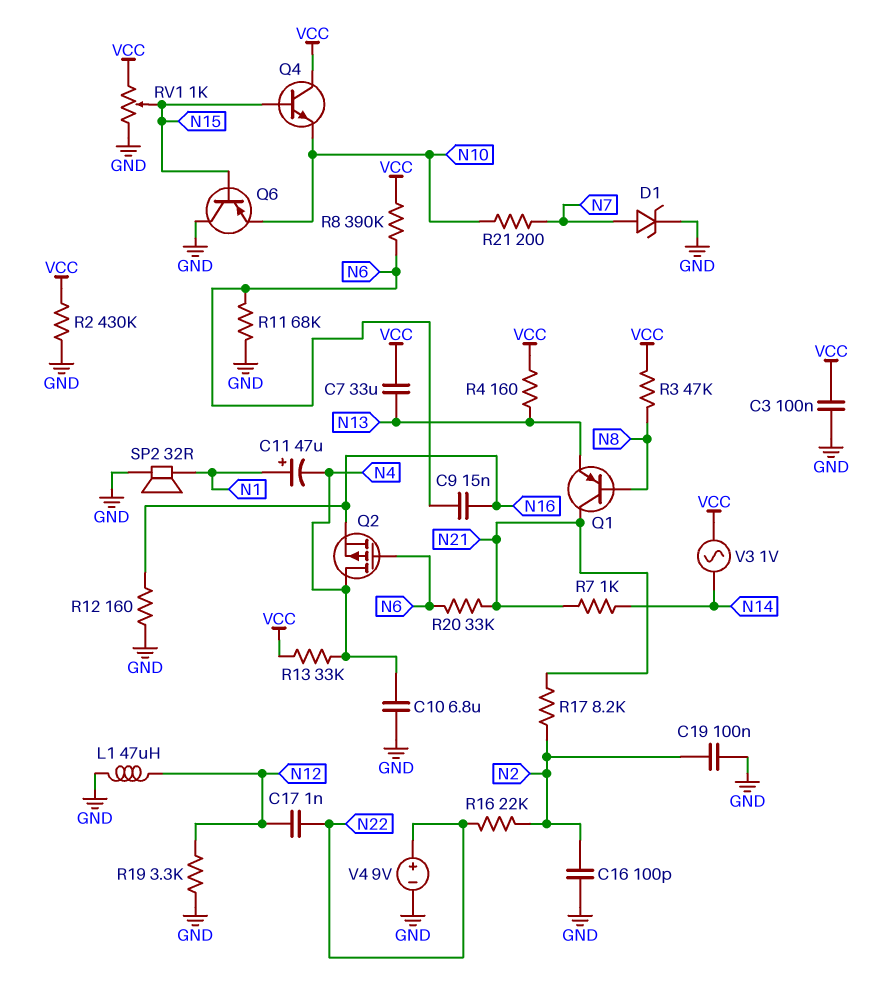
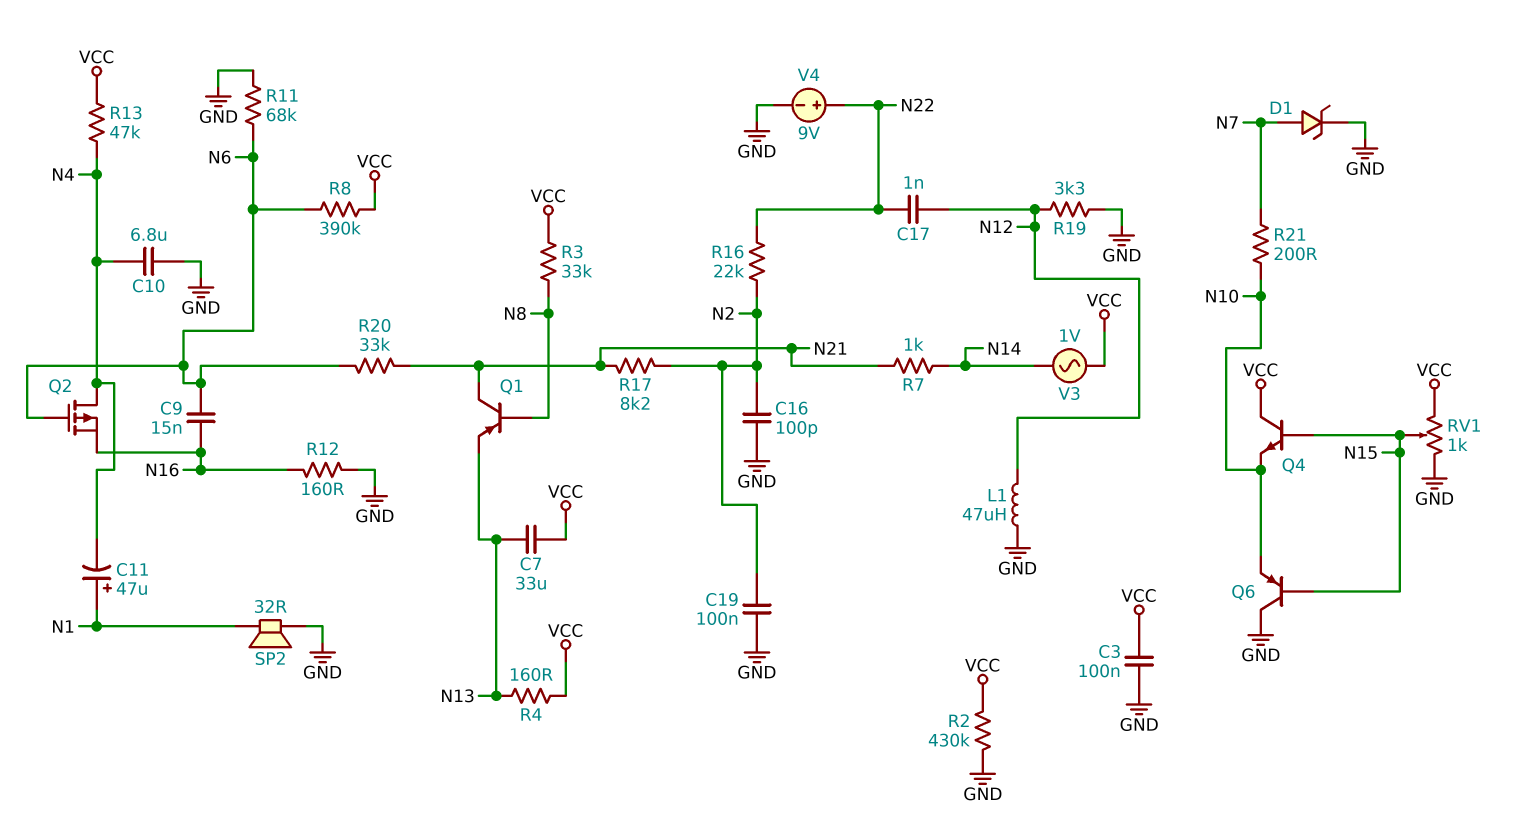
R3: 47k (N8, VCC) -> 33k (N8, VCC)
R13: 33k (N4, VCC) -> 47k (N4, VCC)

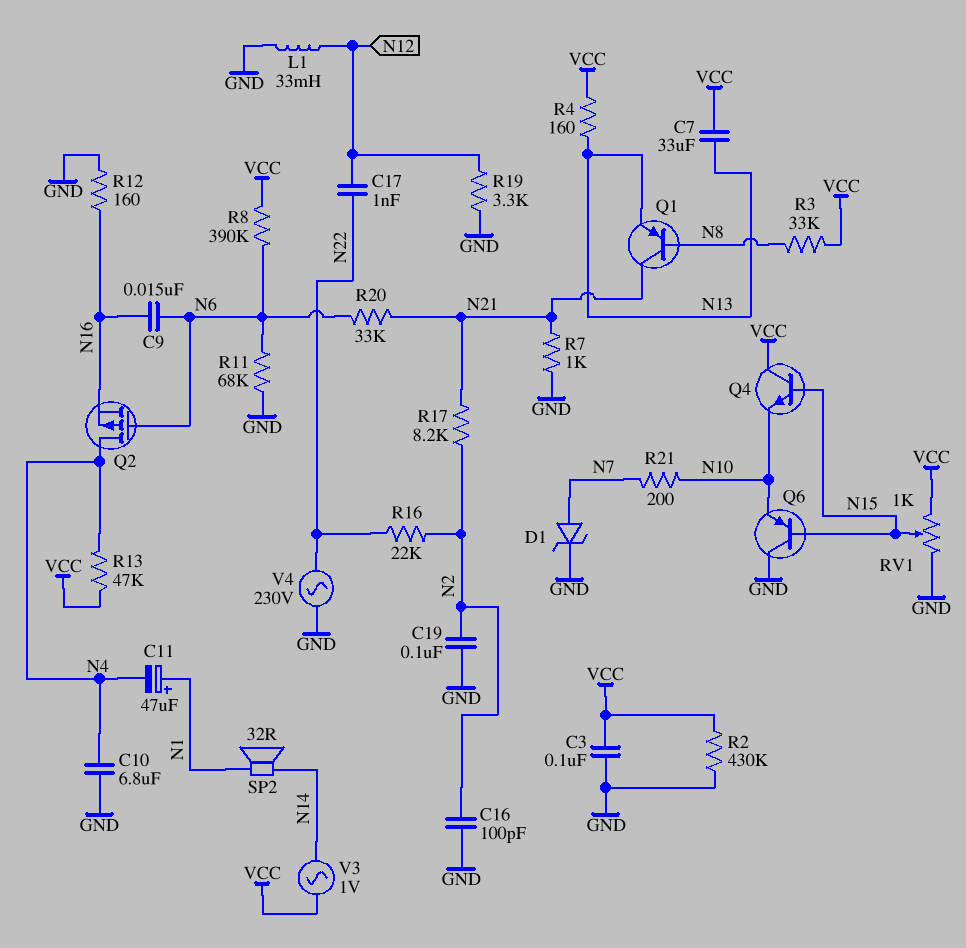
L1: 47uH (GND, N12) -> 33mH (GND, N12)
R7: 1k (N14, N21) -> 1k (GND, N21)
SP2: speaker 32R (GND, N1) -> speaker 32R (N1, N14)
V4: 9V (plus N22, minus GND) -> AC 230V (GND, N22)

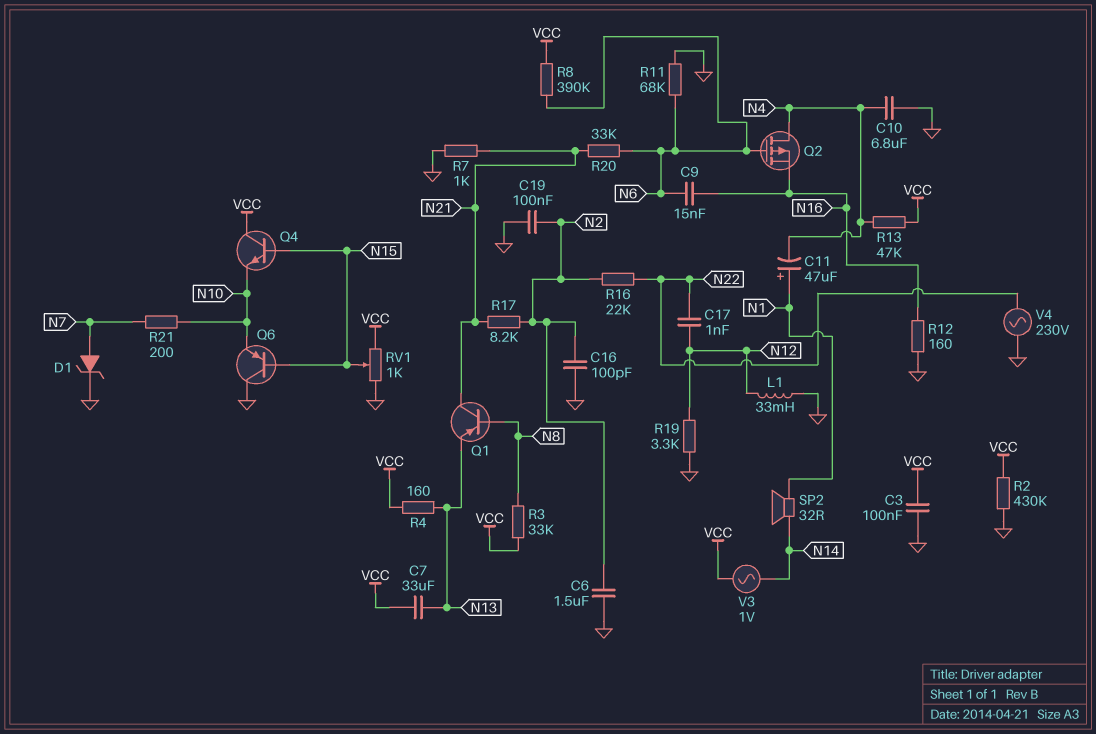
C6: none -> 1.5uF (GND, N2)

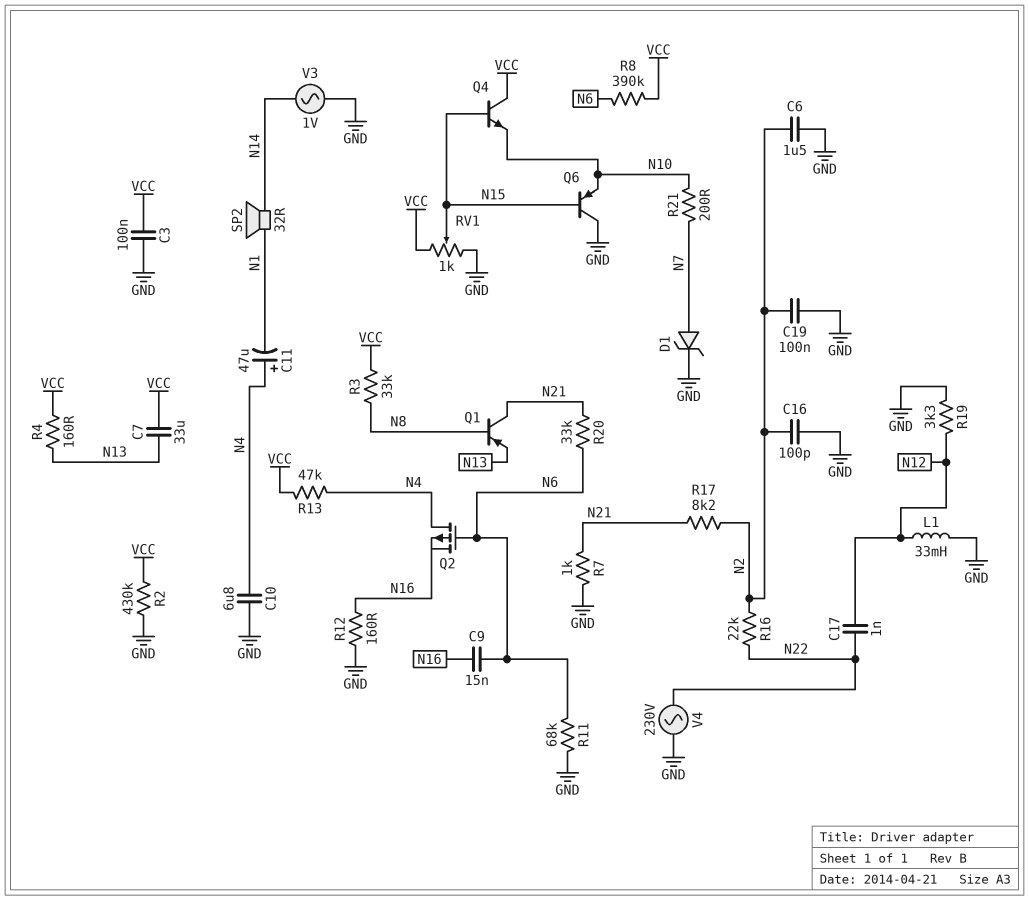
C11: 47uF (plus N1, minus N4) -> 47uF (plus N4, minus N1)
V3: AC 1V (N14, VCC) -> AC 1V (GND, N14)

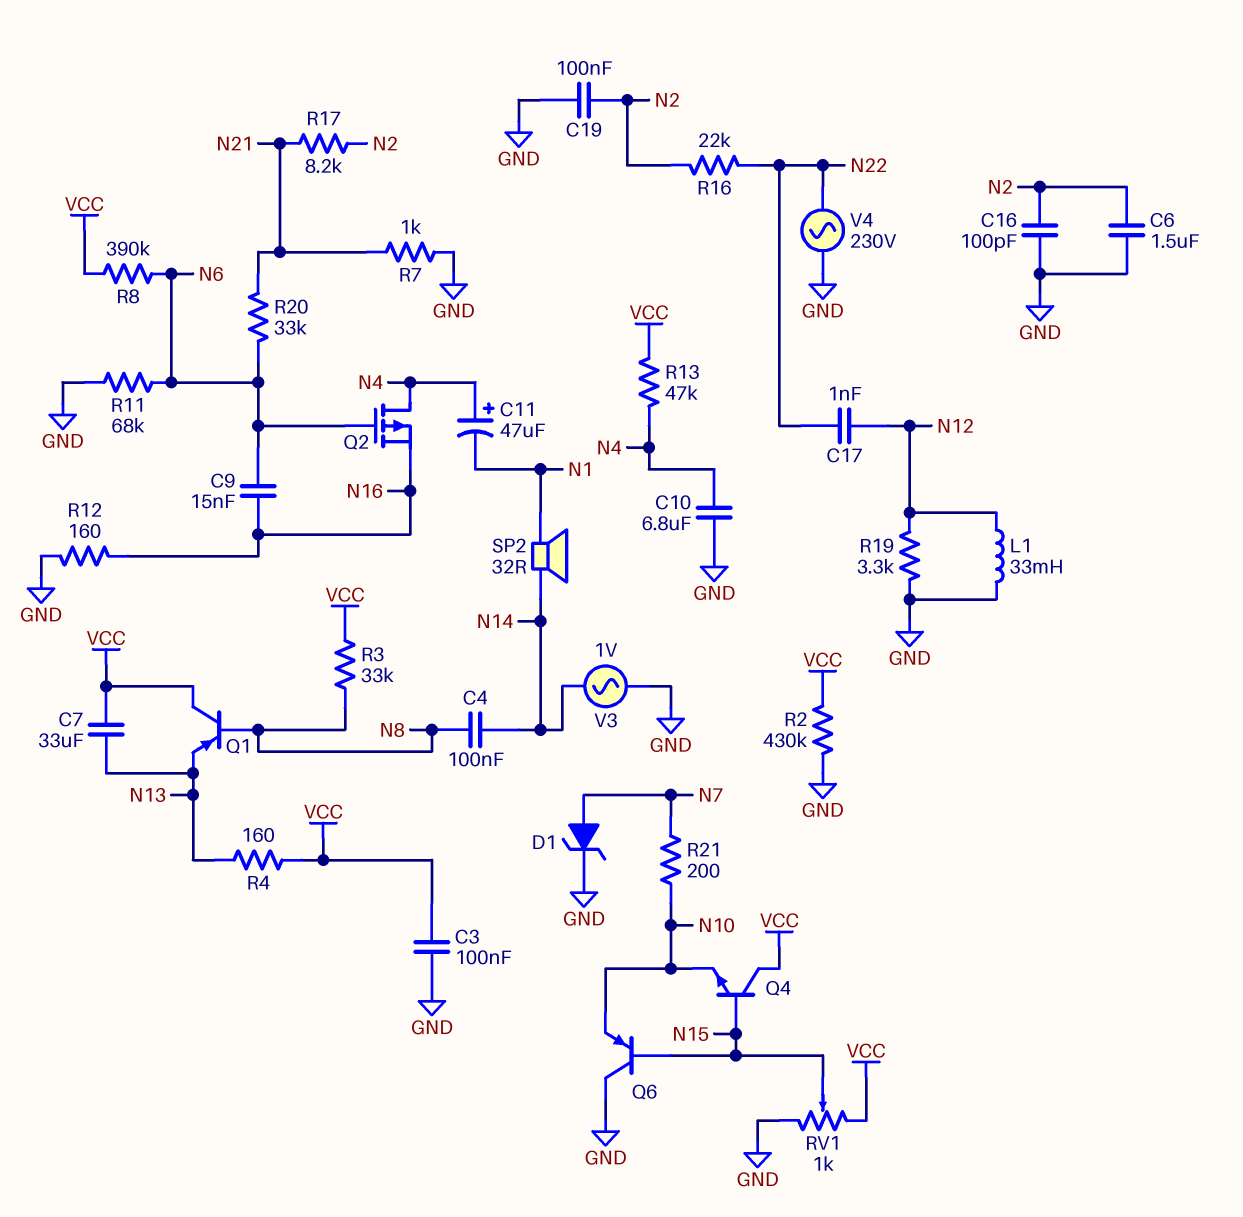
C4: none -> 100nF (N8, N14)
Q1: PNP (B N8, C N21, E N13) -> PNP (B N8, C VCC, E N13)

